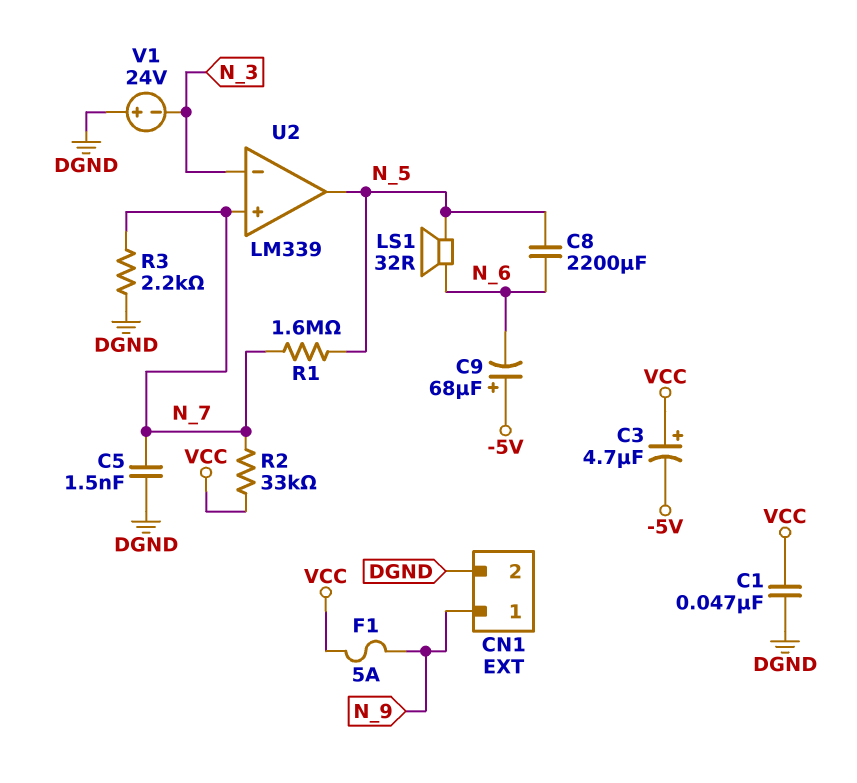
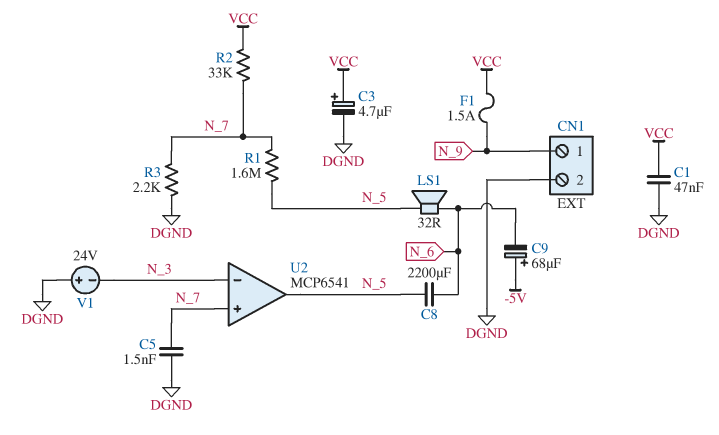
C3: 4.7uF (plus VCC, minus -5V) -> 4.7uF (plus VCC, minus DGND)
F1: 5A (N_9, VCC) -> 1.5A (N_9, VCC)
U2: LM339 -> MCP6541

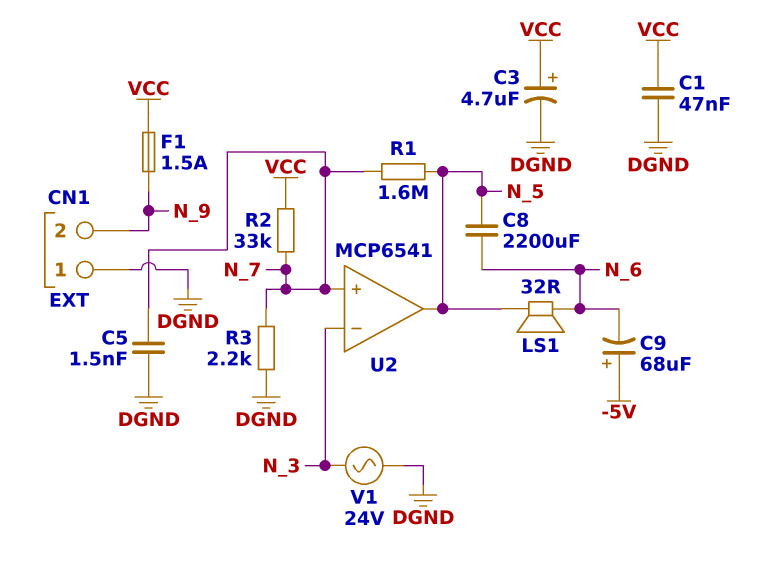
CN1 pin 1: N_9 -> DGND
CN1 pin 2: DGND -> N_9
V1: 24V (plus DGND, minus N_3) -> AC 24V (DGND, N_3)

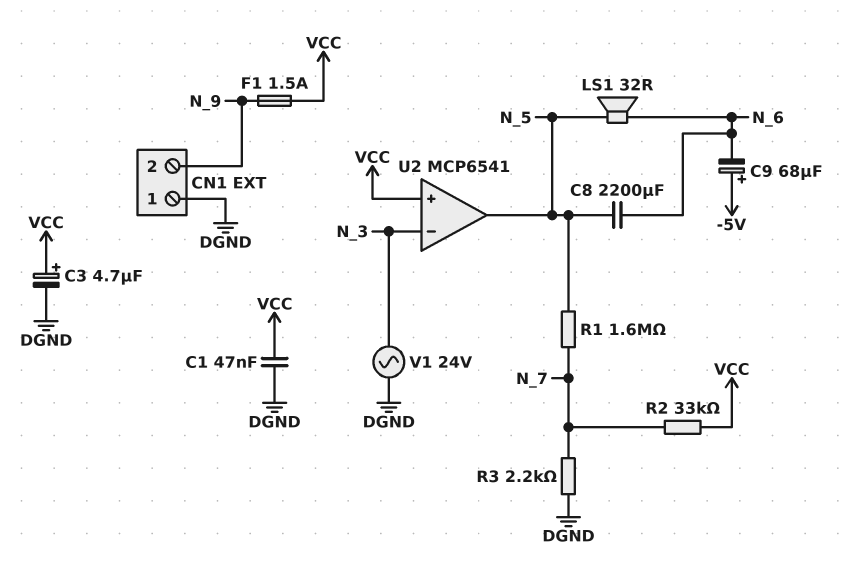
C5: 1.5nF (DGND, N_7) -> none
U2 pin in+: N_7 -> VCC

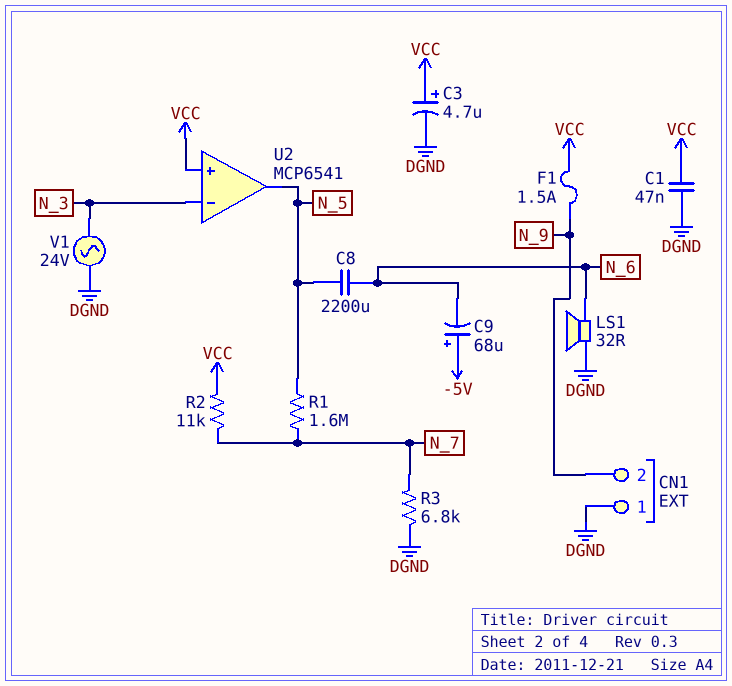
LS1: speaker 32R (N_5, N_6) -> speaker 32R (DGND, N_6)
R2: 33k (N_7, VCC) -> 11k (N_7, VCC)
R3: 2.2k (DGND, N_7) -> 6.8k (DGND, N_7)

